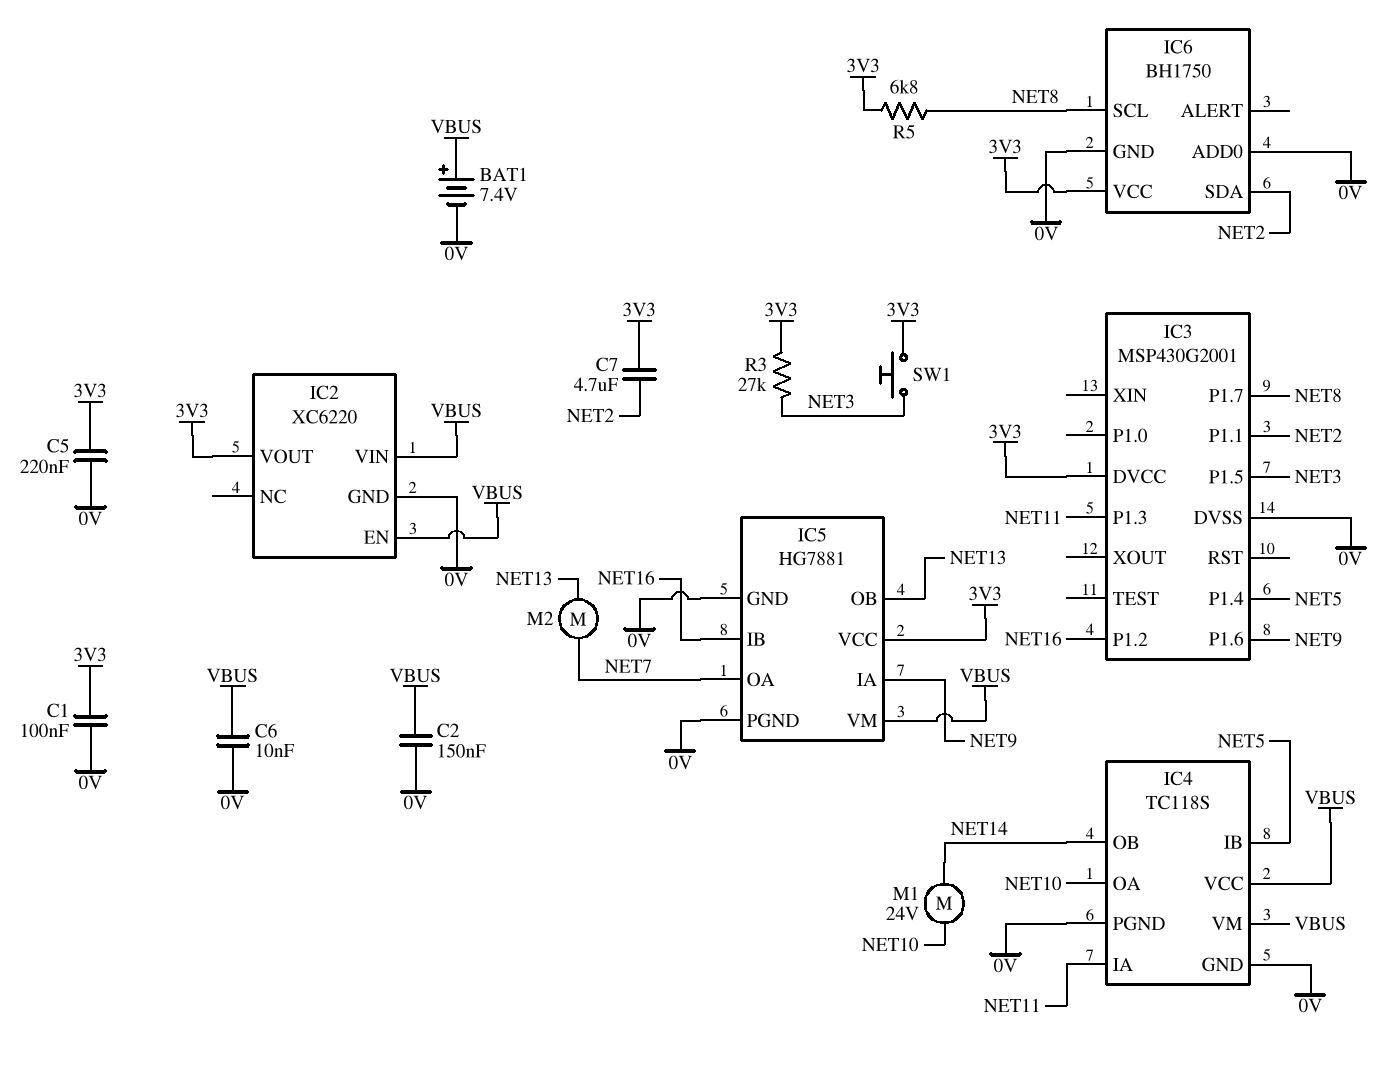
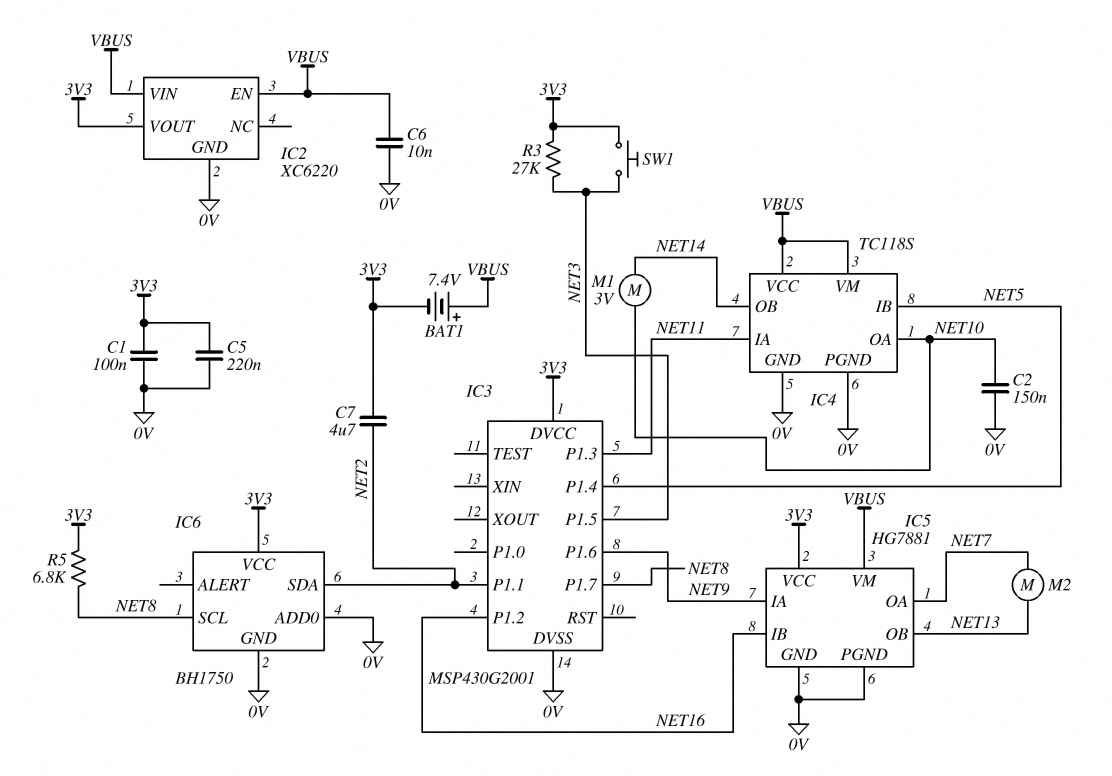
BAT1: 7.4V (plus VBUS, minus 0V) -> 7.4V (plus VBUS, minus 3V3)
C2: 150nF (0V, VBUS) -> 150nF (0V, NET10)
M1: motor 24V (NET10, NET14) -> motor 3V (NET10, NET14)

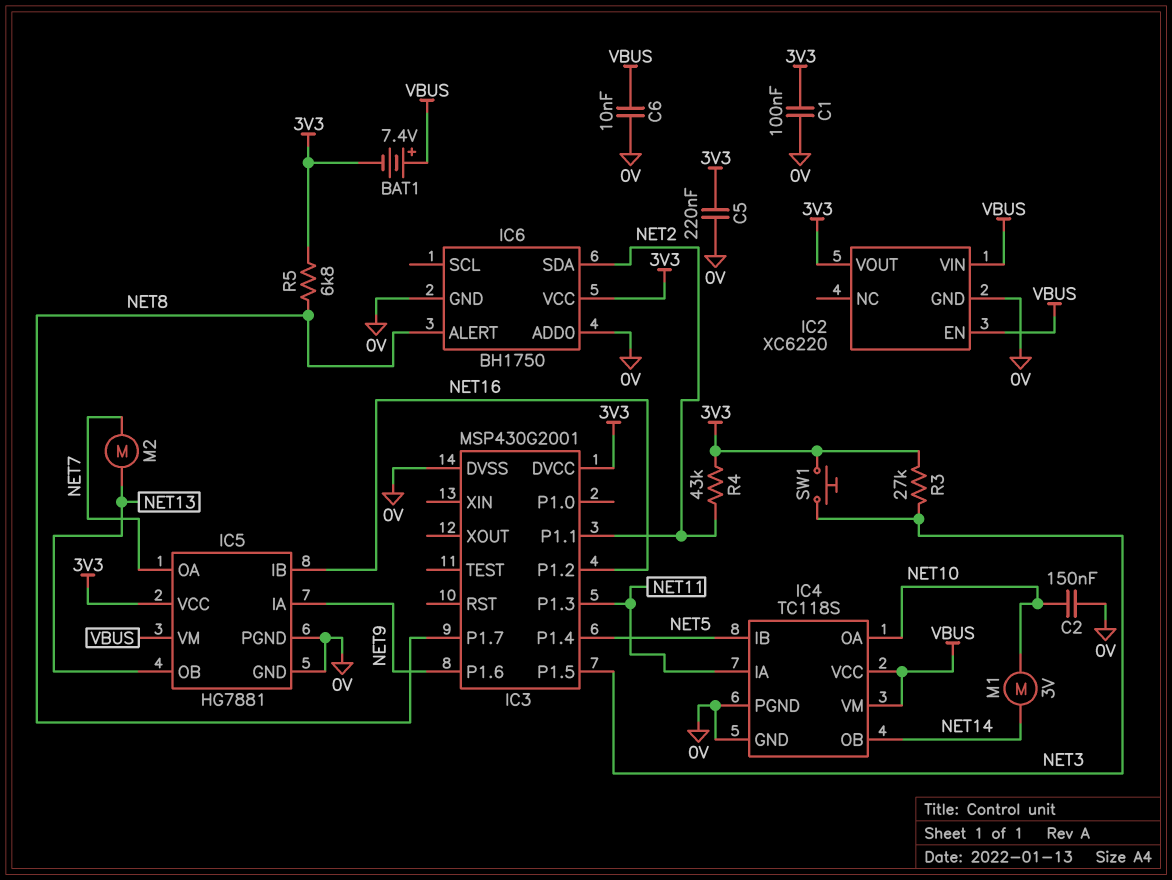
C7: 4.7uF (3V3, NET2) -> none
IC6 pin ALERT: none -> NET8
IC6 pin SCL: NET8 -> none
R4: none -> 43k (3V3, NET2)

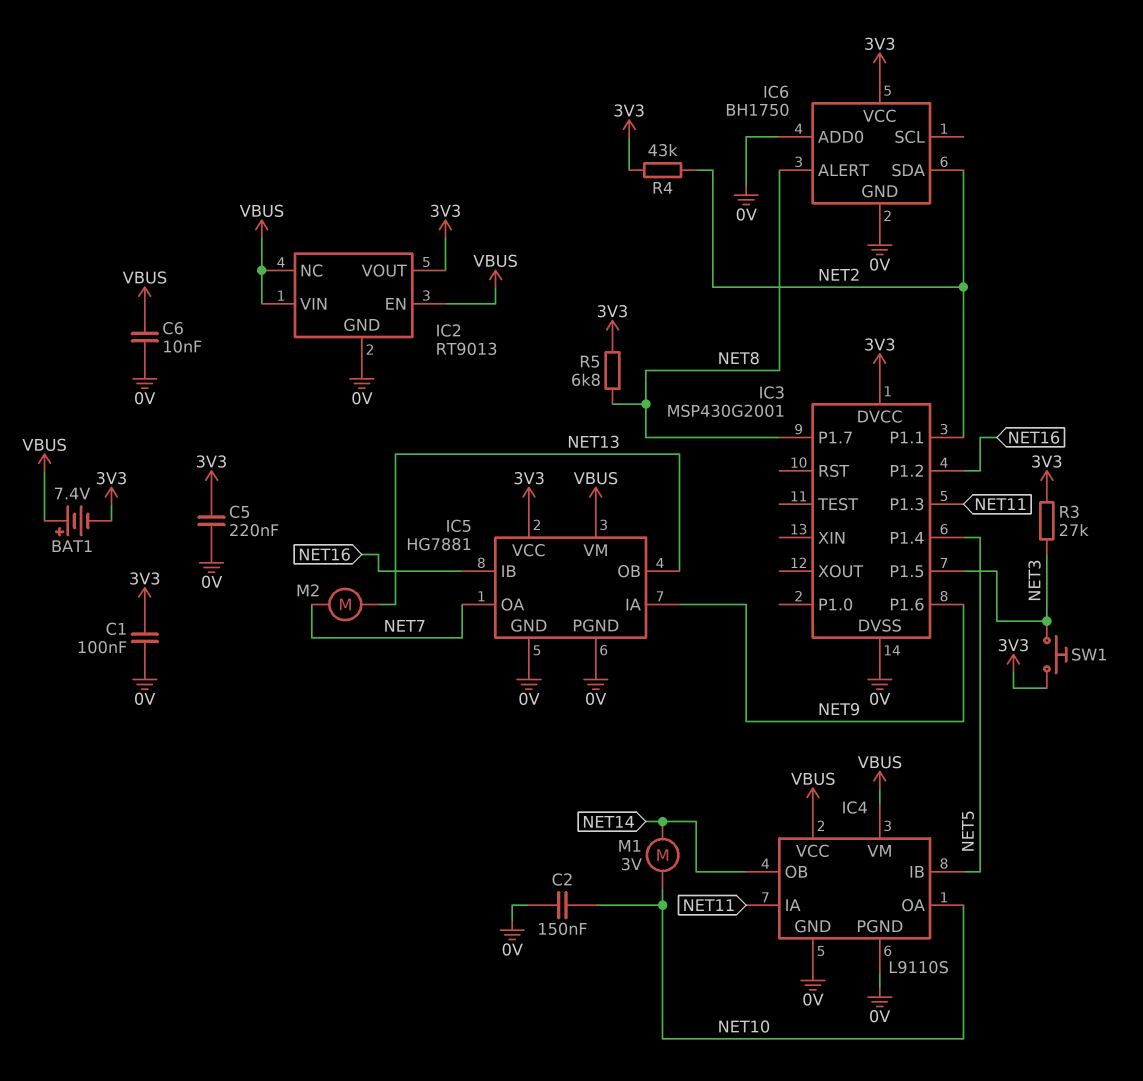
IC2: XC6220 -> RT9013
IC2 pin NC: none -> VBUS
IC4: TC118S -> L9110S

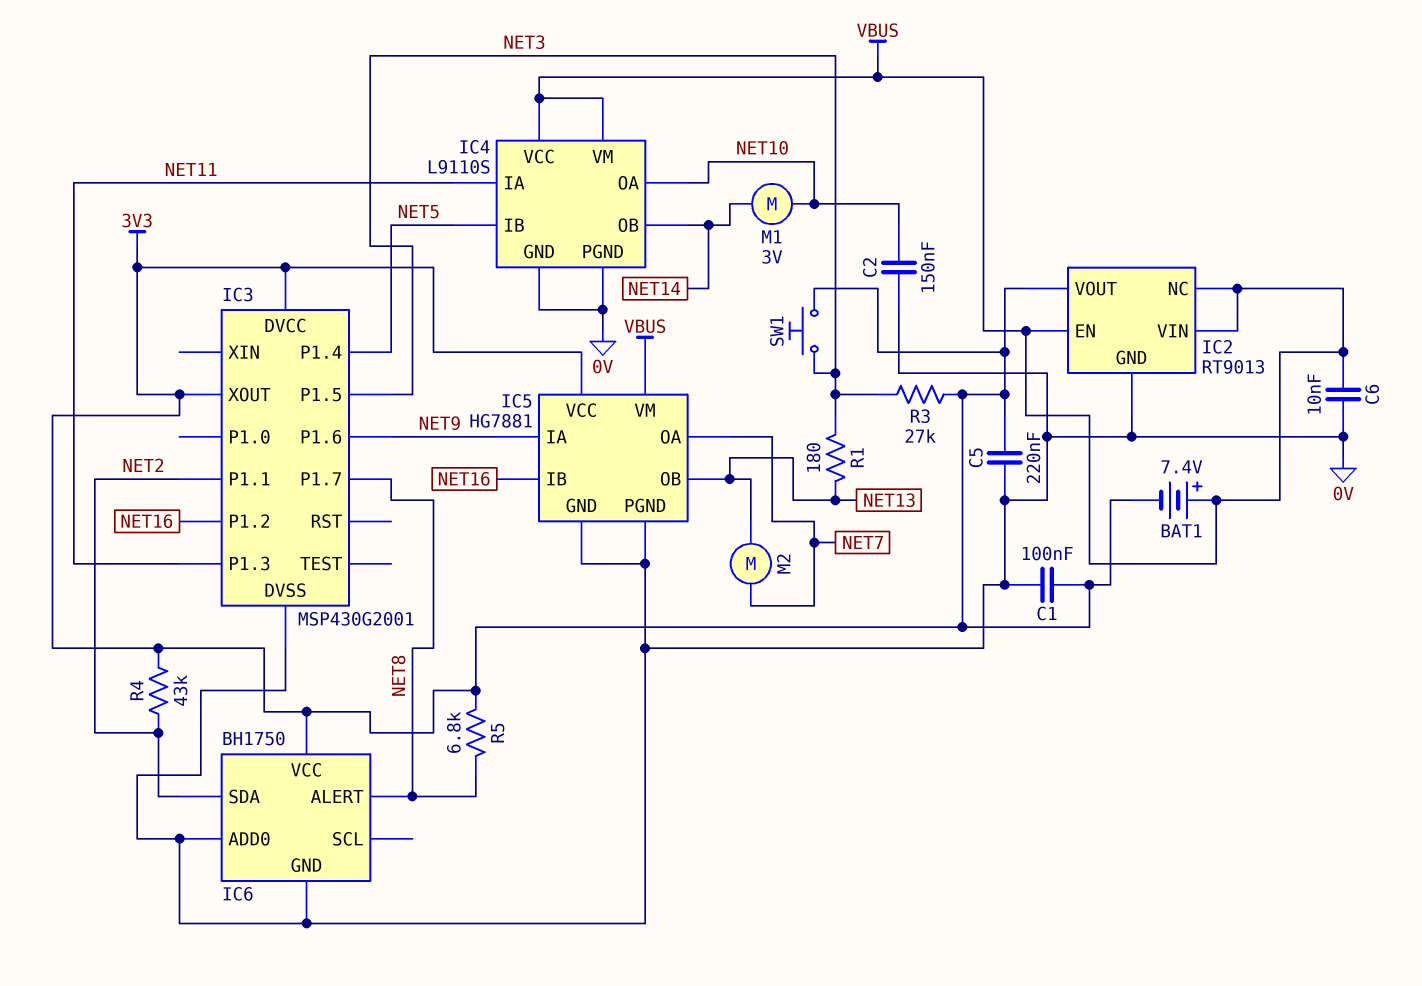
IC3 pin XOUT: none -> 3V3
R1: none -> 180 (NET3, NET13)

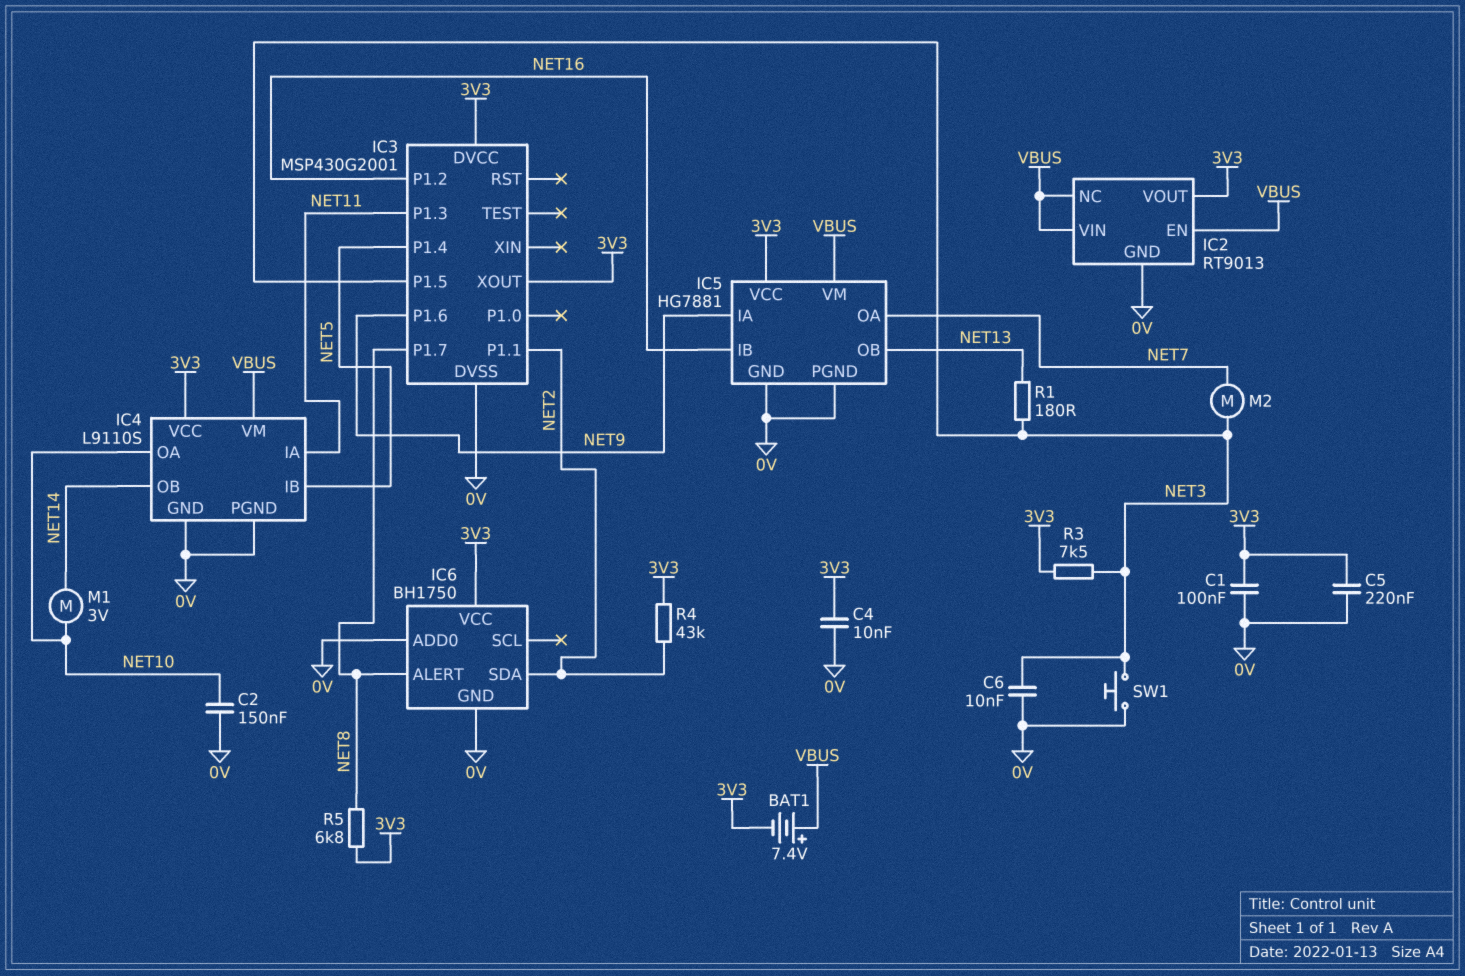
C4: none -> 10nF (0V, 3V3)
C6: 10nF (0V, VBUS) -> 10nF (0V, NET3)
IC4 pin VCC: VBUS -> 3V3
M2: motor (NET7, NET13) -> motor (NET3, NET7)
R3: 27k (3V3, NET3) -> 7.5k (3V3, NET3)
SW1: button (3V3, NET3) -> button (0V, NET3)

